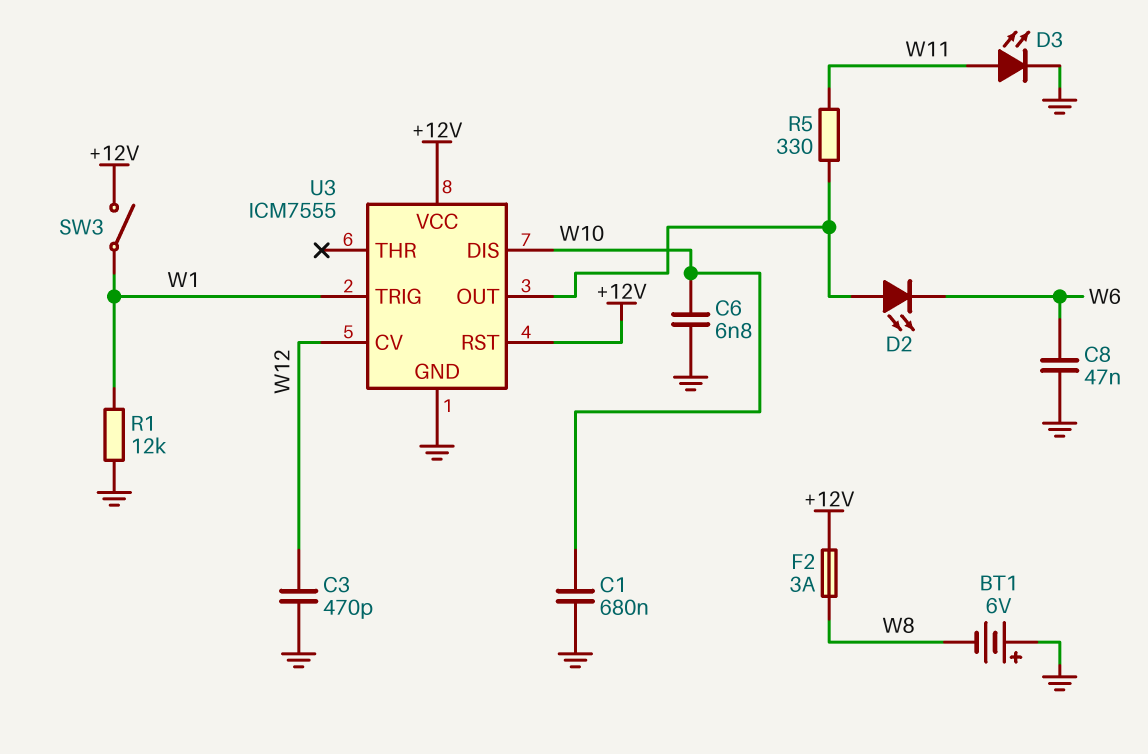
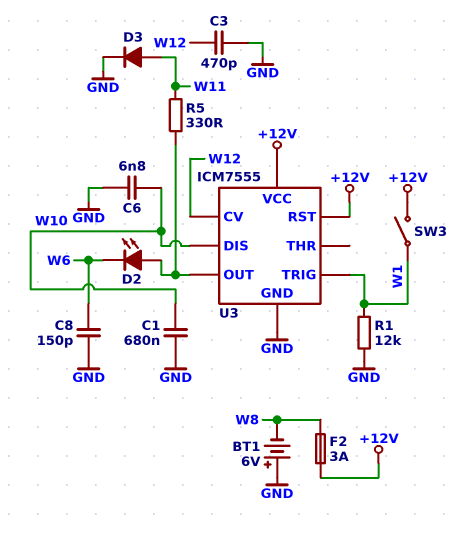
C8: 47nF (GND, W6) -> 150pF (GND, W6)
D3: LED (A W11, K GND) -> diode (A W11, K GND)

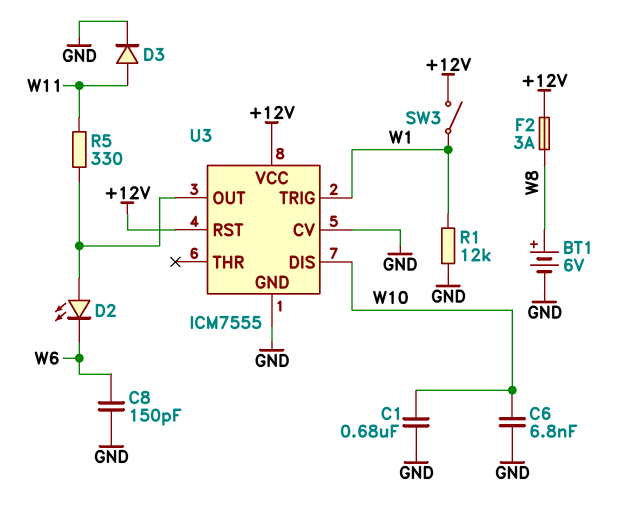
BT1: 6V (plus GND, minus W8) -> 6V (plus W8, minus GND)
C3: 470pF (GND, W12) -> none
U3 pin CV: W12 -> GND

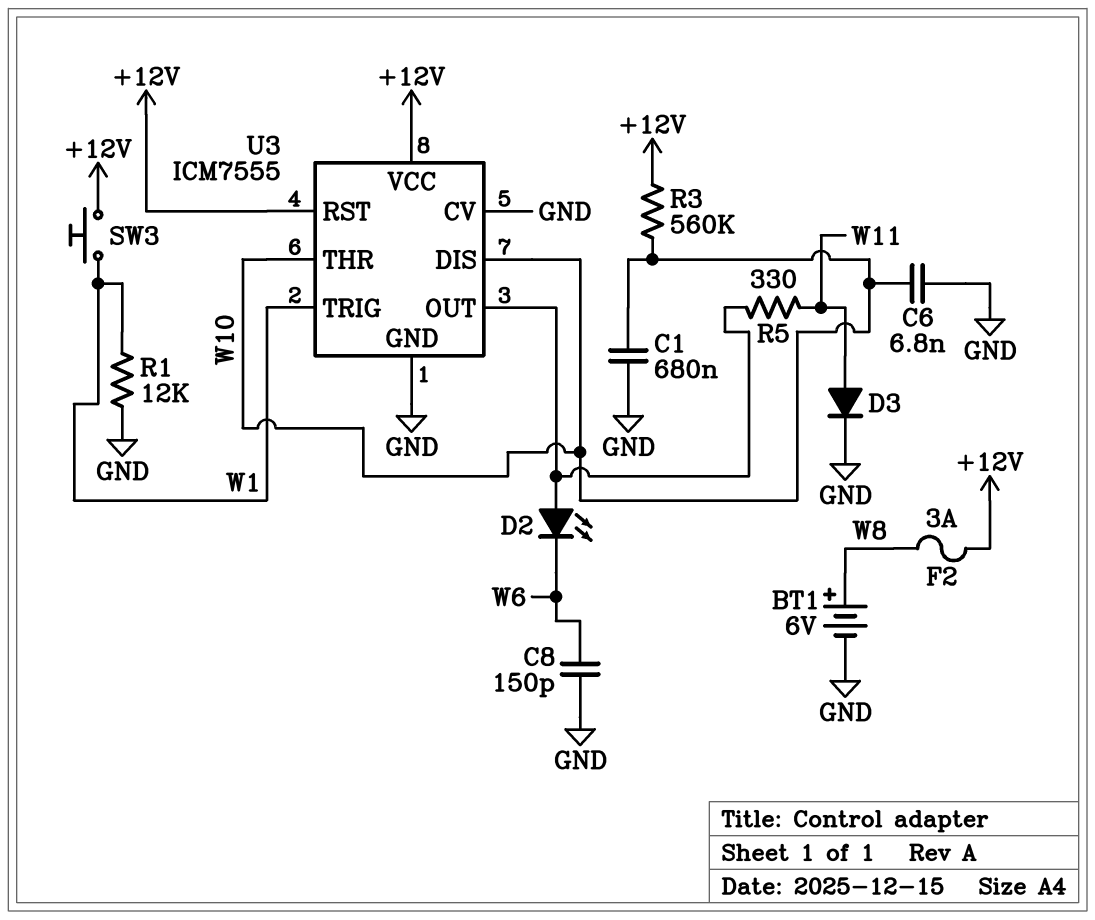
R3: none -> 560k (+12V, W10)
SW3: switch (+12V, W1) -> button (+12V, W1)
U3 pin THR: none -> W10

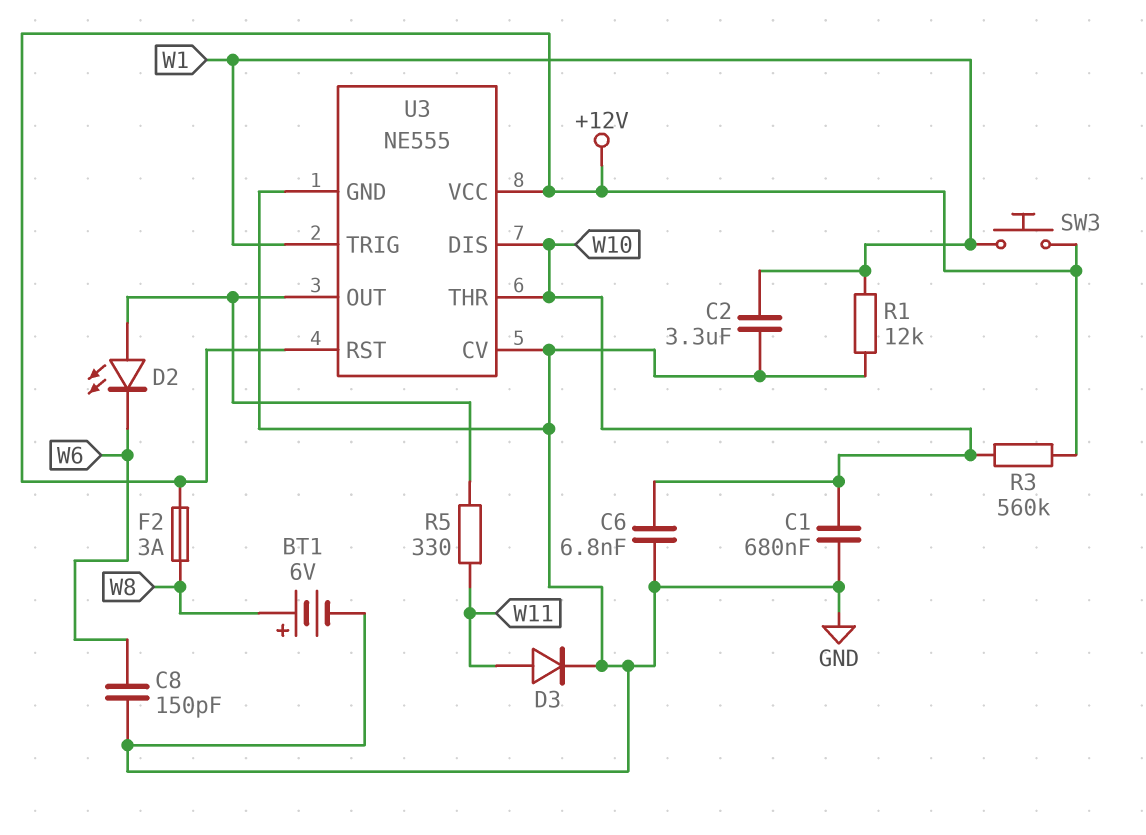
C2: none -> 3.3uF (GND, W1)
U3: ICM7555 -> NE555

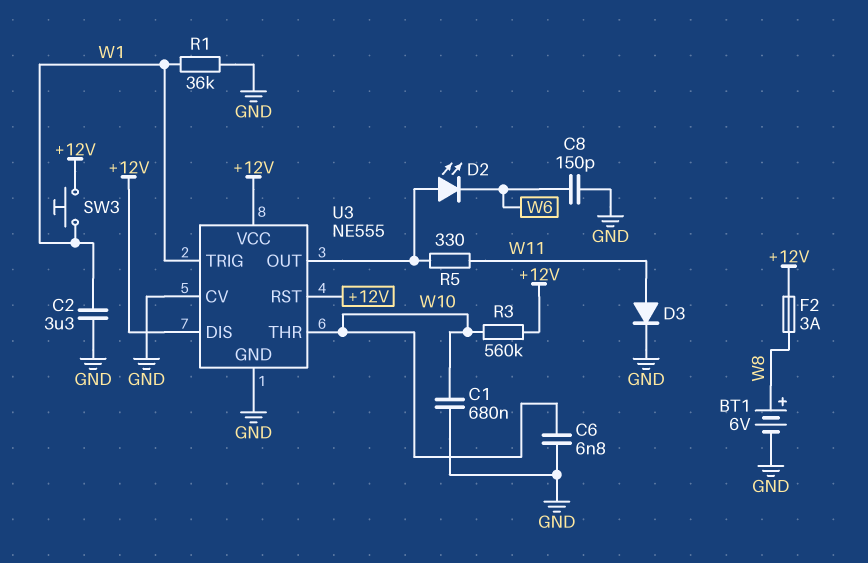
R1: 12k (GND, W1) -> 36k (GND, W1)
U3 pin DIS: W10 -> +12V

